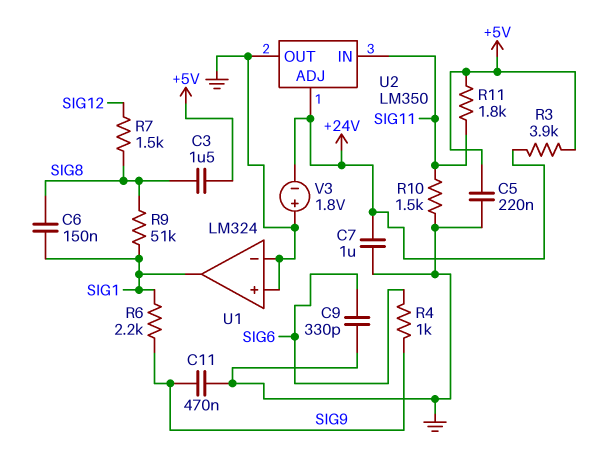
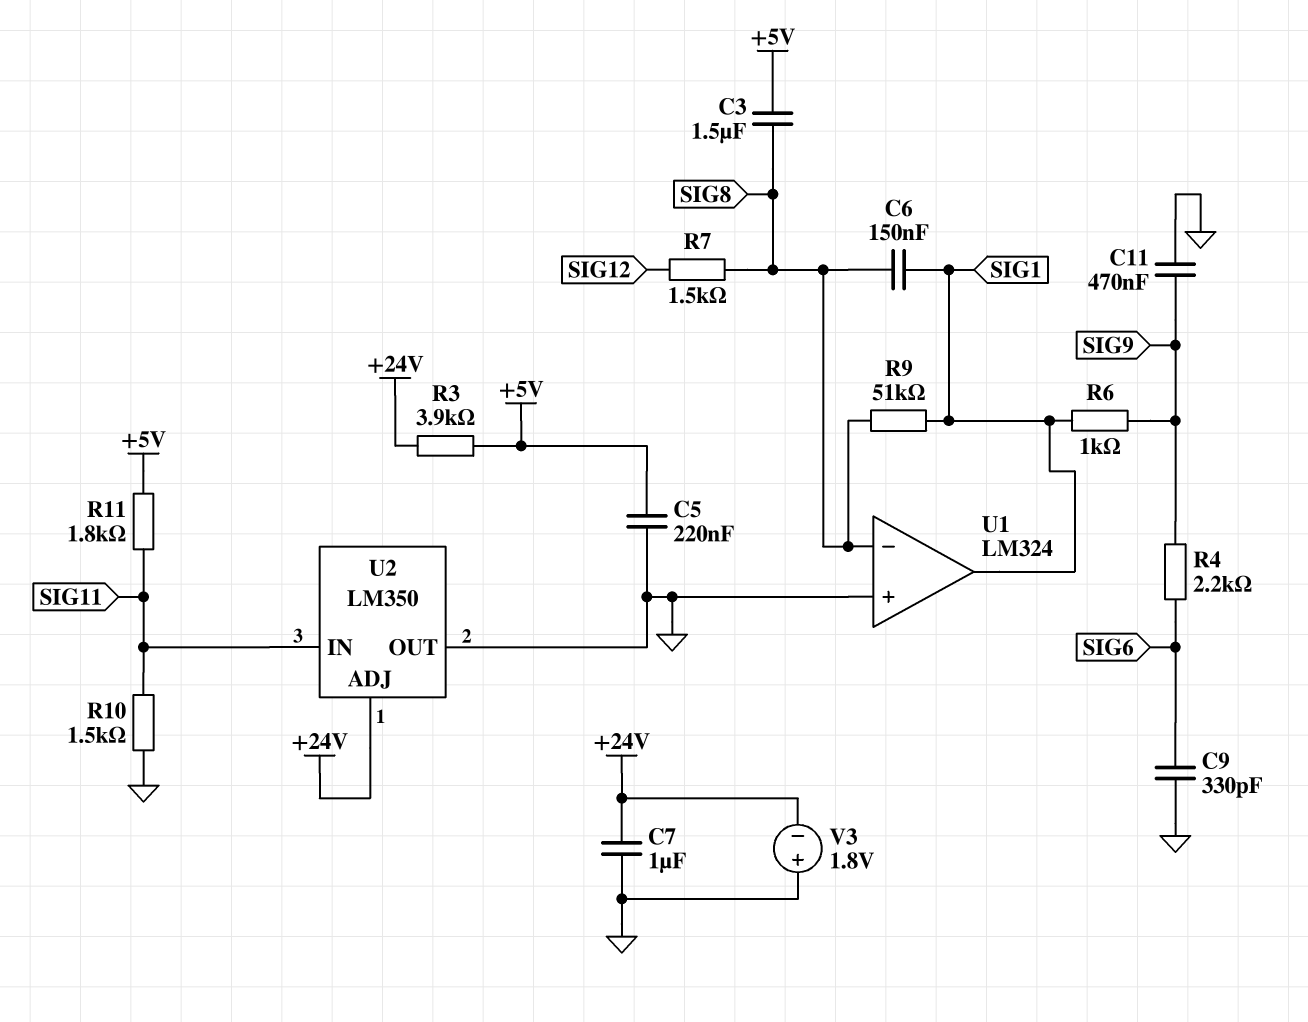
R4: 1k (SIG6, SIG9) -> 2.2k (SIG6, SIG9)
R6: 2.2k (SIG1, SIG9) -> 1k (SIG1, SIG9)
U1 pin in-: GND -> SIG8

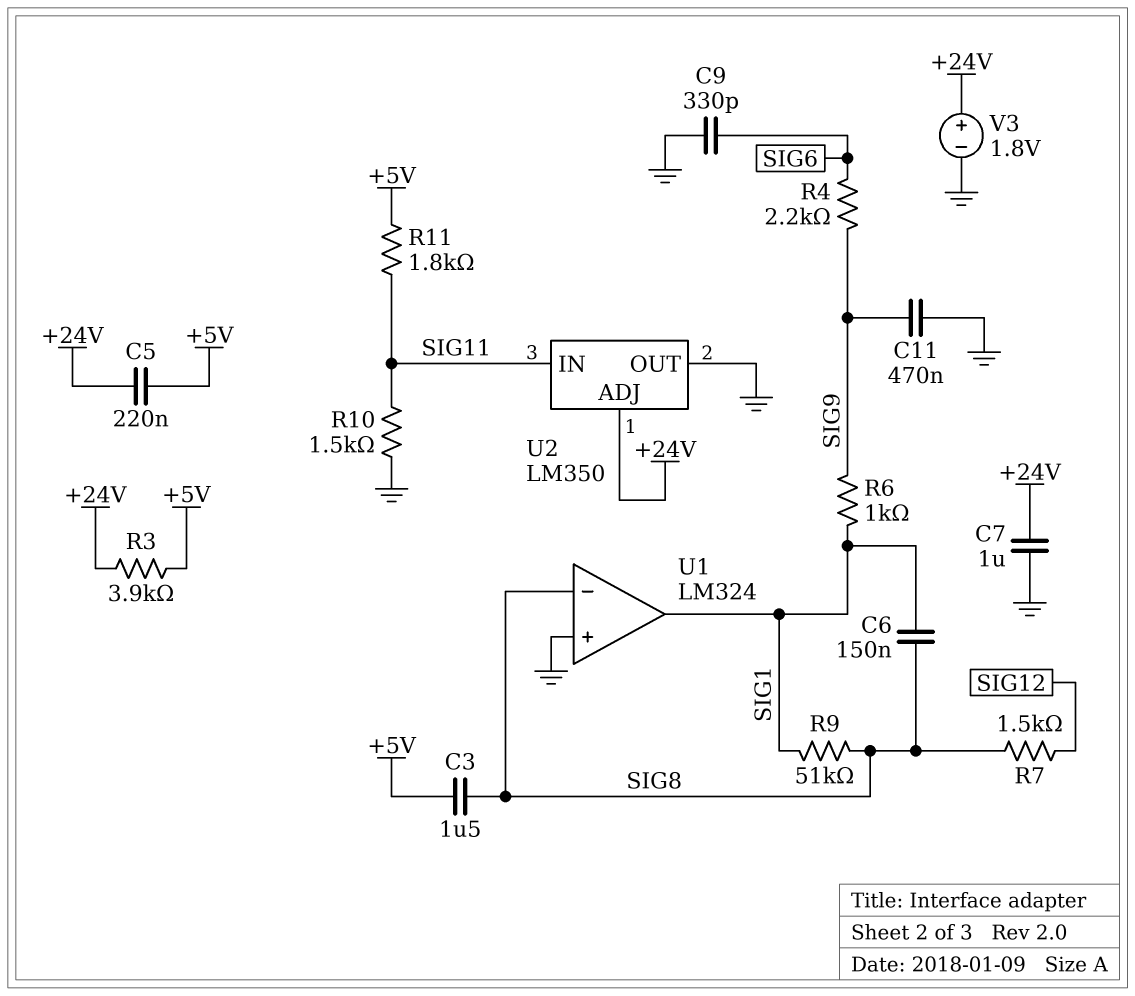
C5: 220nF (+5V, GND) -> 220nF (+5V, +24V)
V3: 1.8V (plus GND, minus +24V) -> 1.8V (plus +24V, minus GND)

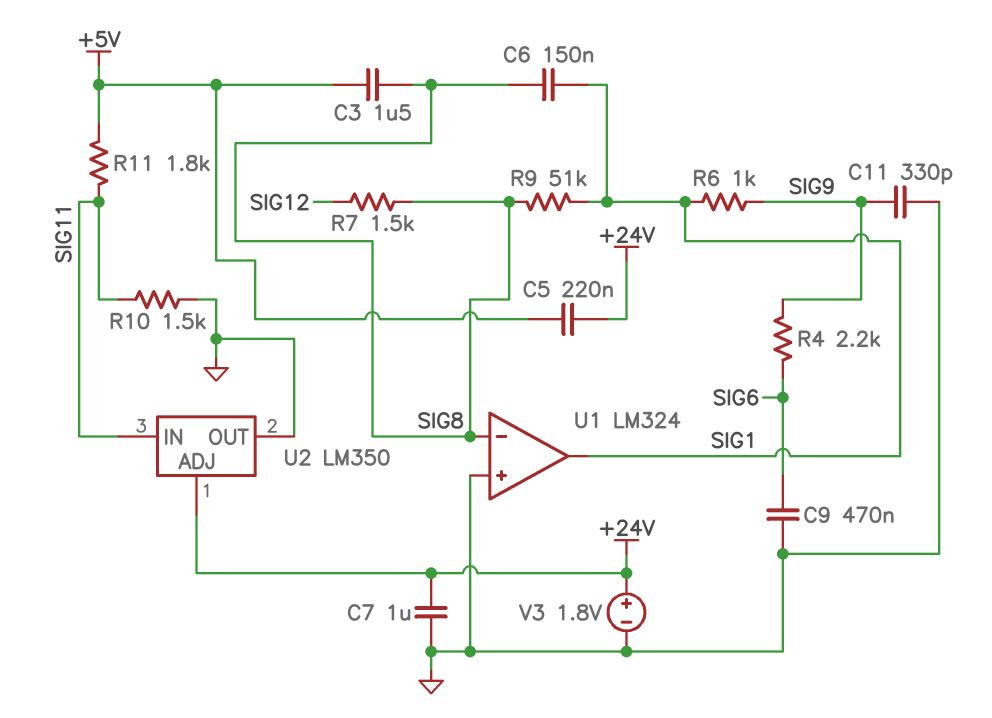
C9: 330pF (GND, SIG6) -> 470nF (GND, SIG6)
C11: 470nF (GND, SIG9) -> 330pF (GND, SIG9)
R3: 3.9k (+5V, +24V) -> none

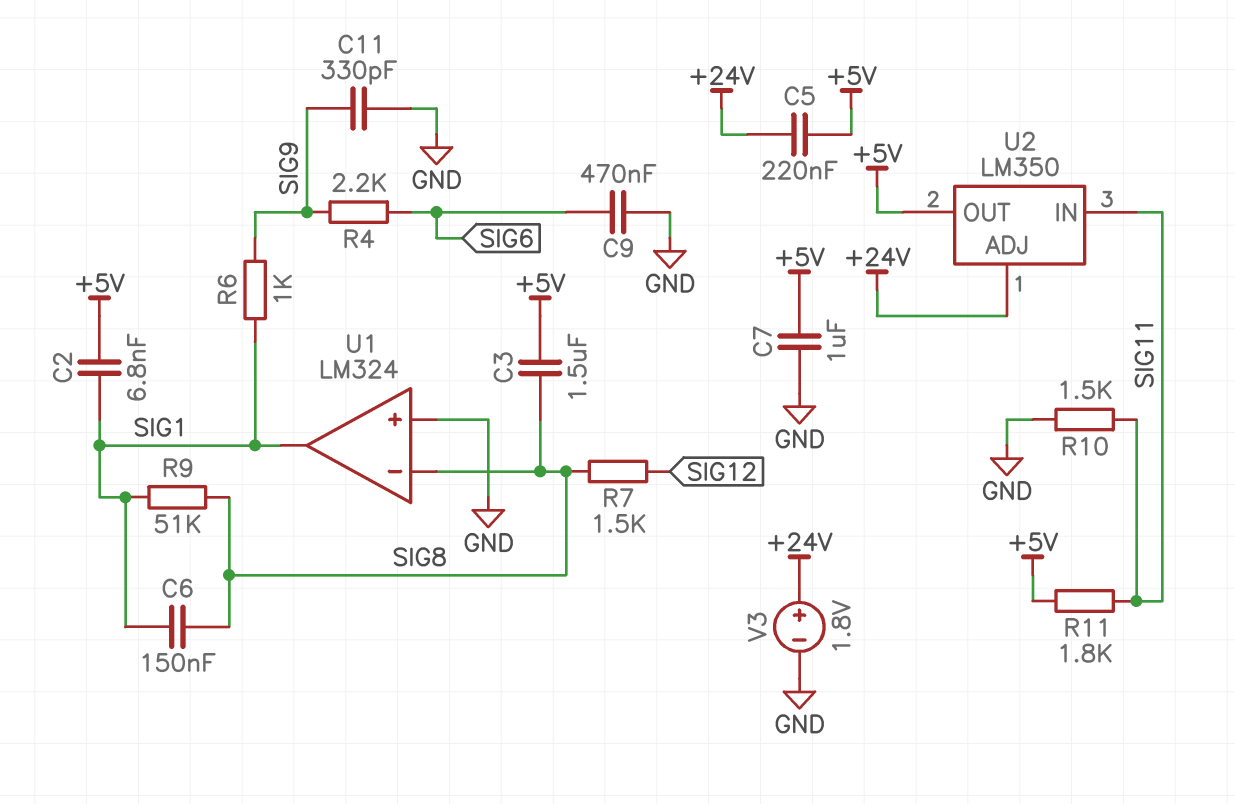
C2: none -> 6.8nF (+5V, SIG1)
C7: 1uF (+24V, GND) -> 1uF (+5V, GND)
U2 pin OUT: GND -> +5V

